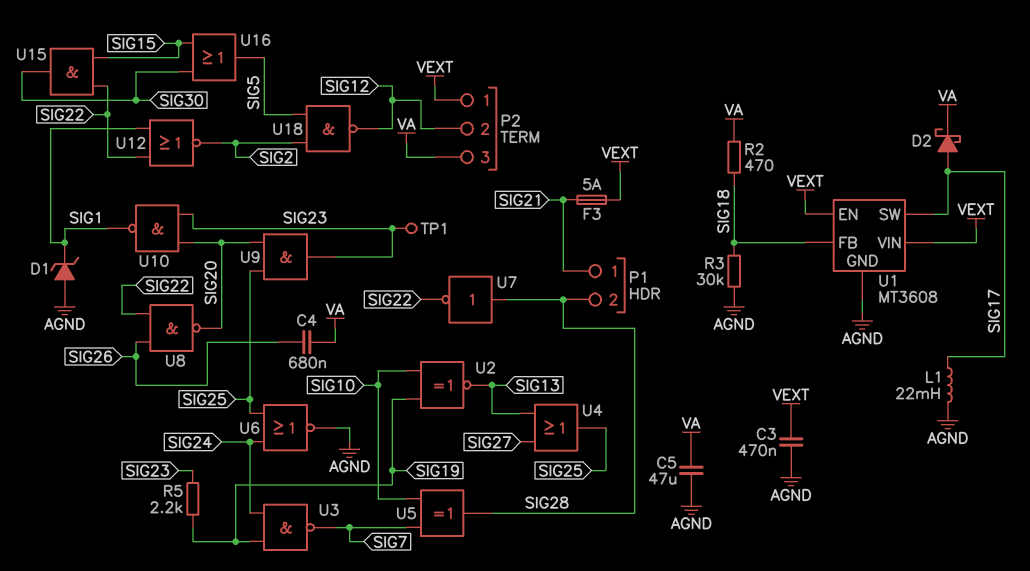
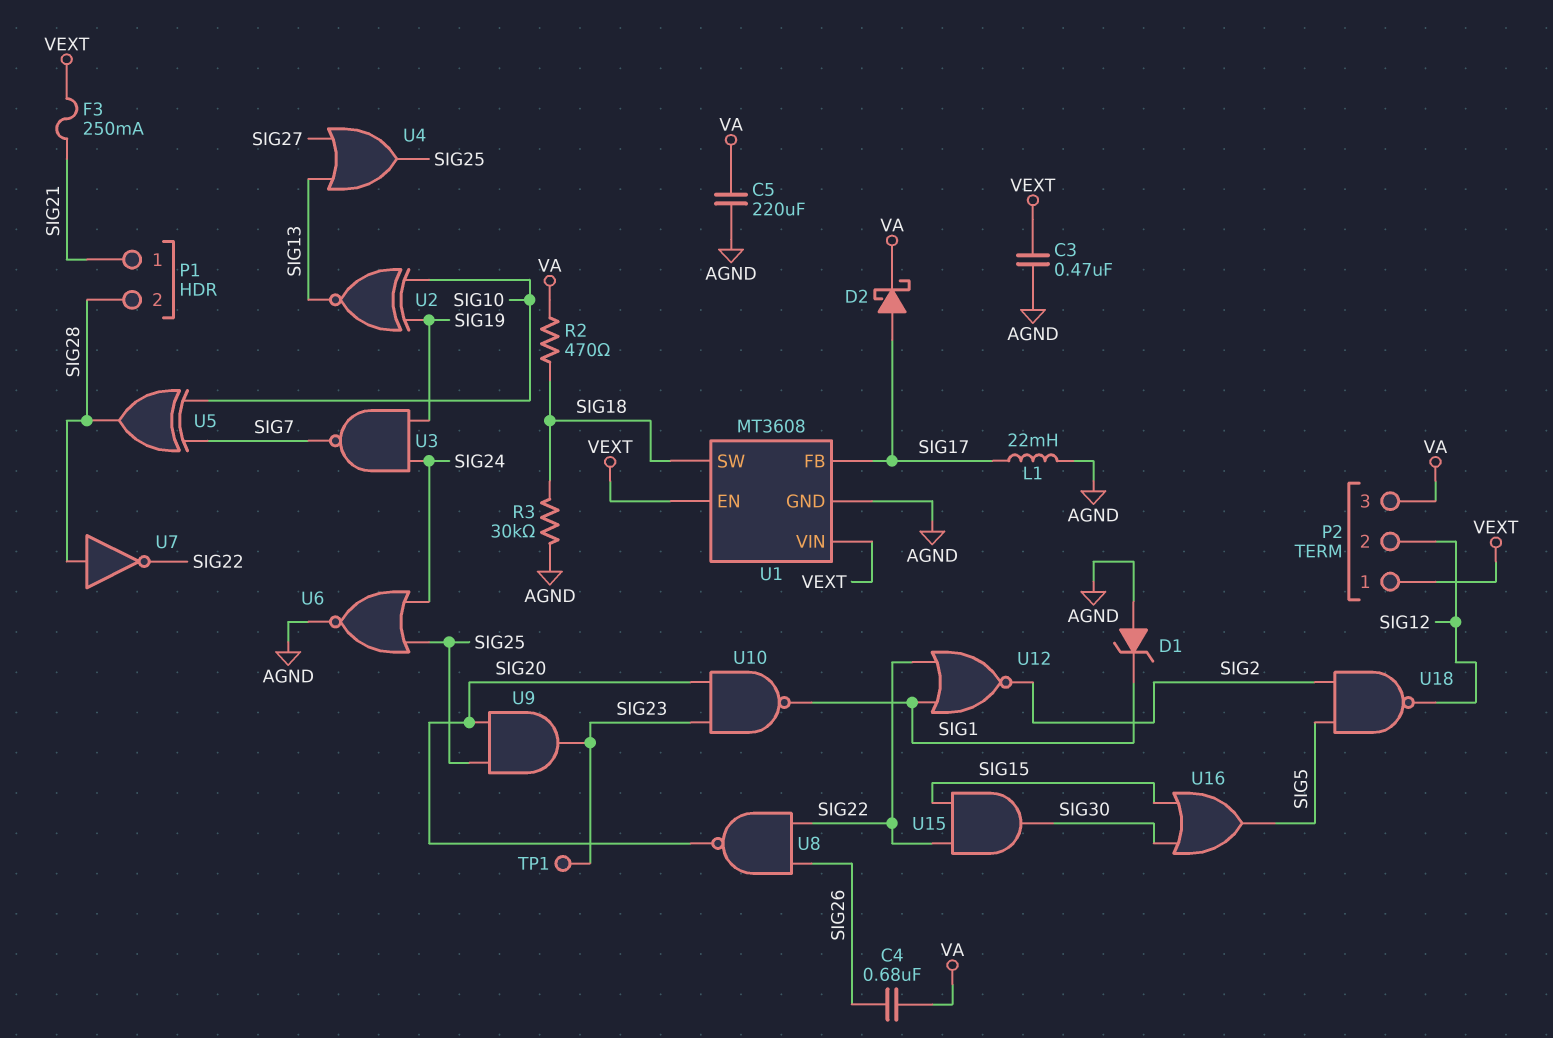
C5: 47uF (AGND, VA) -> 220uF (AGND, VA)
F3: 5A (SIG21, VEXT) -> 250mA (SIG21, VEXT)
R5: 2.2k (SIG19, SIG23) -> none
U1 pin FB: SIG18 -> SIG17
U1 pin SW: SIG17 -> SIG18

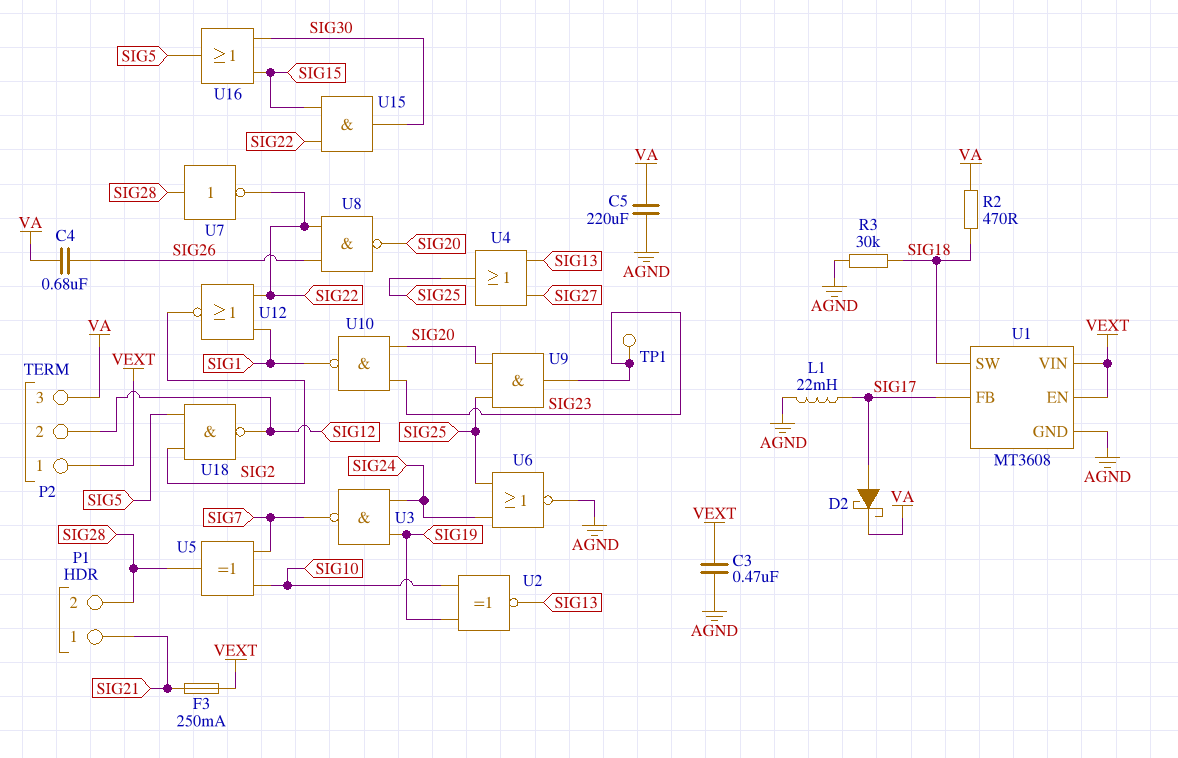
D1: zener (A AGND, K SIG1) -> none

